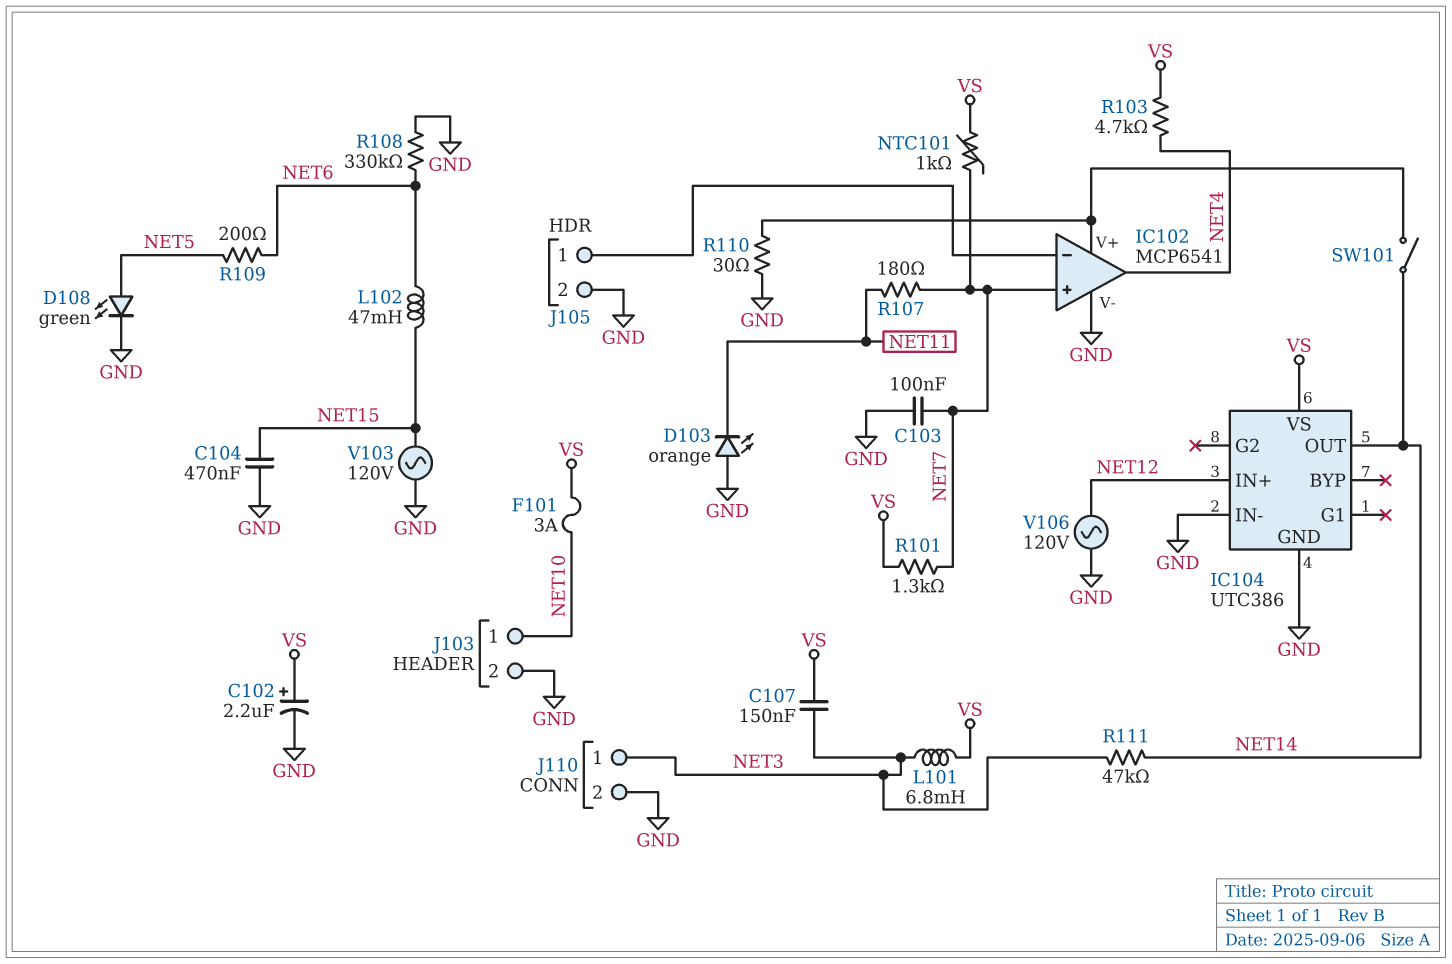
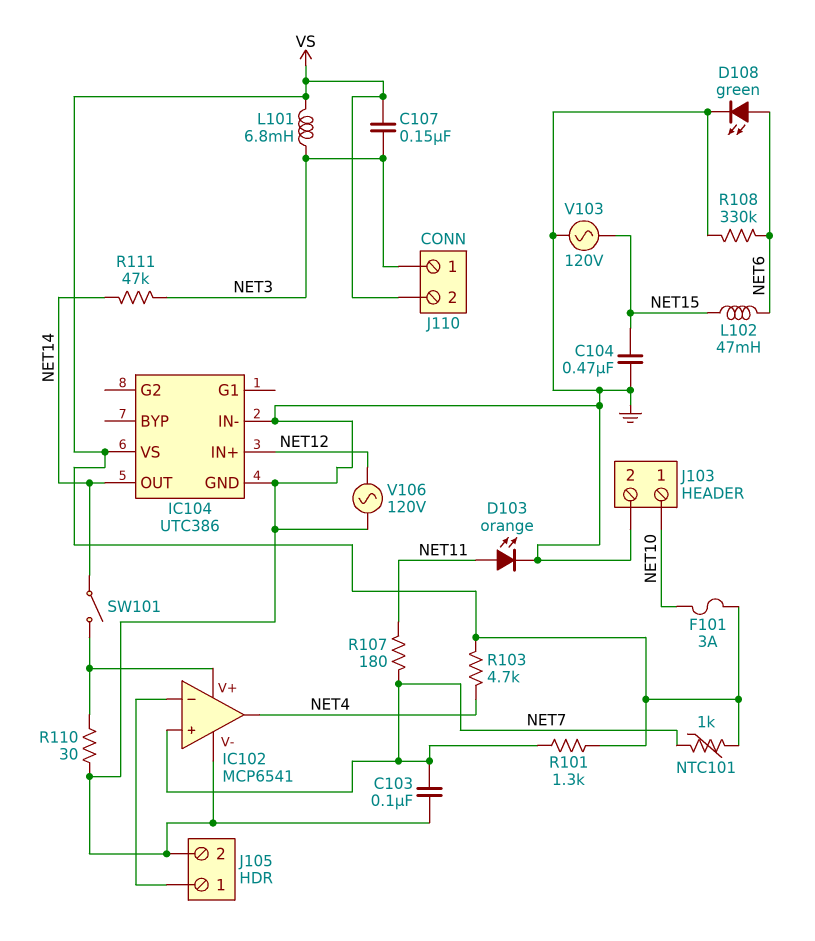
C102: 2.2uF (plus VS, minus GND) -> none
D103: LED orange (A GND, K NET11) -> LED orange (A NET11, K GND)
D108: LED green (A NET5, K GND) -> LED green (A NET6, K GND)
J110 pin 2: GND -> VS
R109: 200 (NET5, NET6) -> none

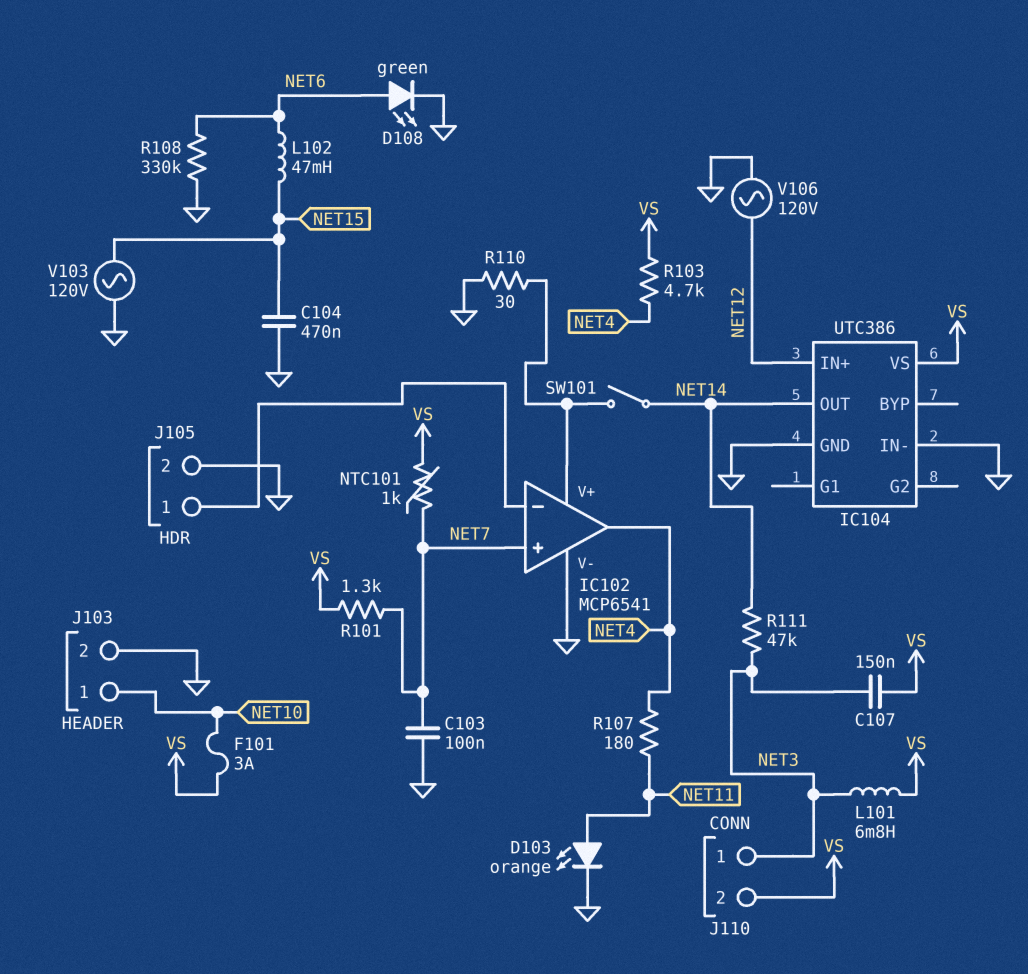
R107: 180 (NET7, NET11) -> 180 (NET4, NET11)

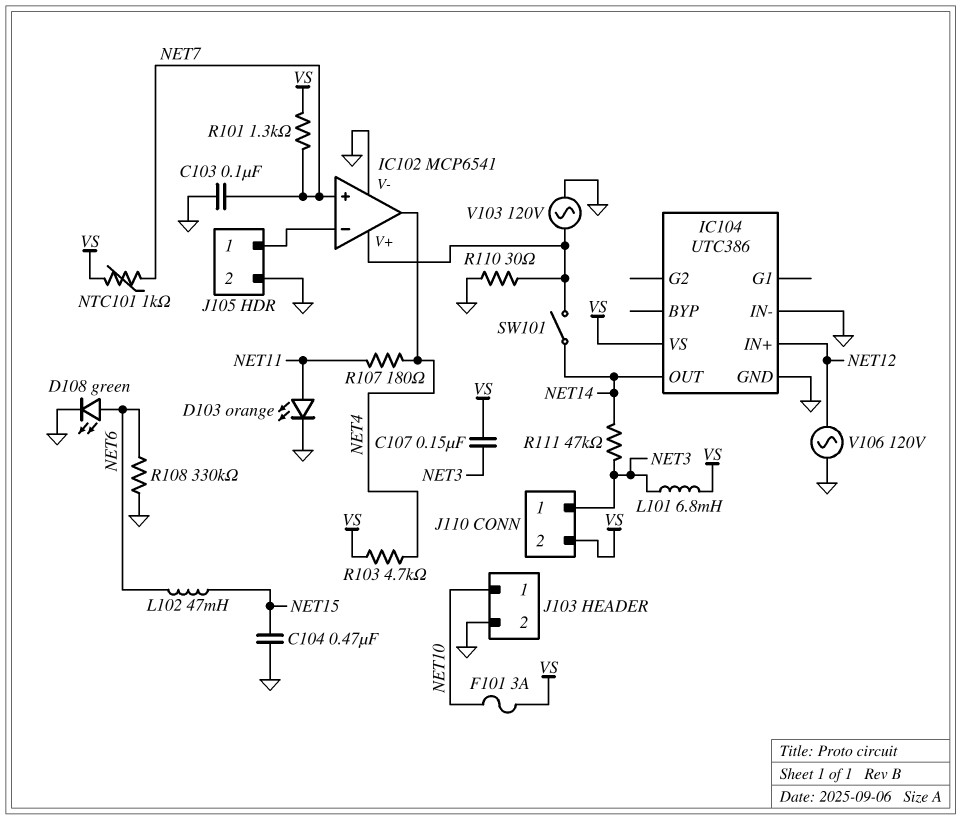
V103: AC 120V (GND, NET15) -> AC 120V (GND, IC102/V+)

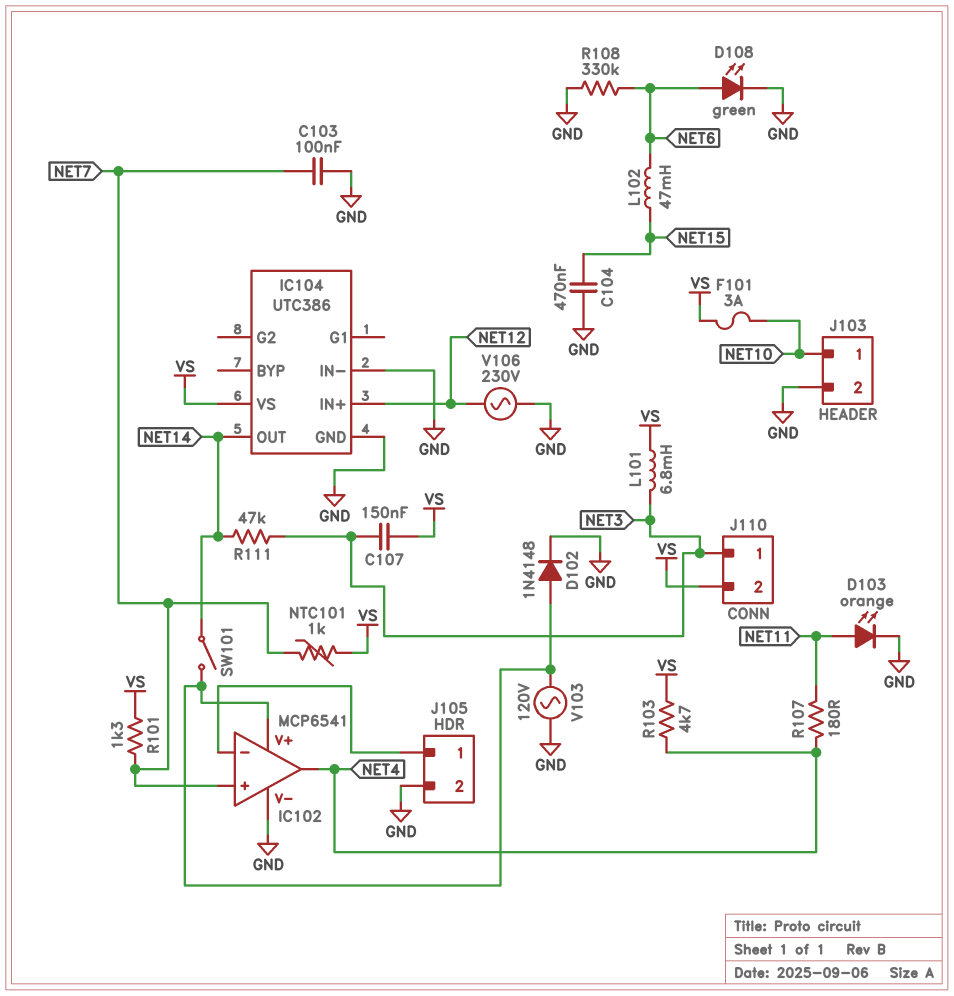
D102: none -> diode 1N4148 (A IC102/V+, K GND)
R110: 30 (GND, IC102/V+) -> none
V106: AC 120V (GND, NET12) -> AC 230V (GND, NET12)

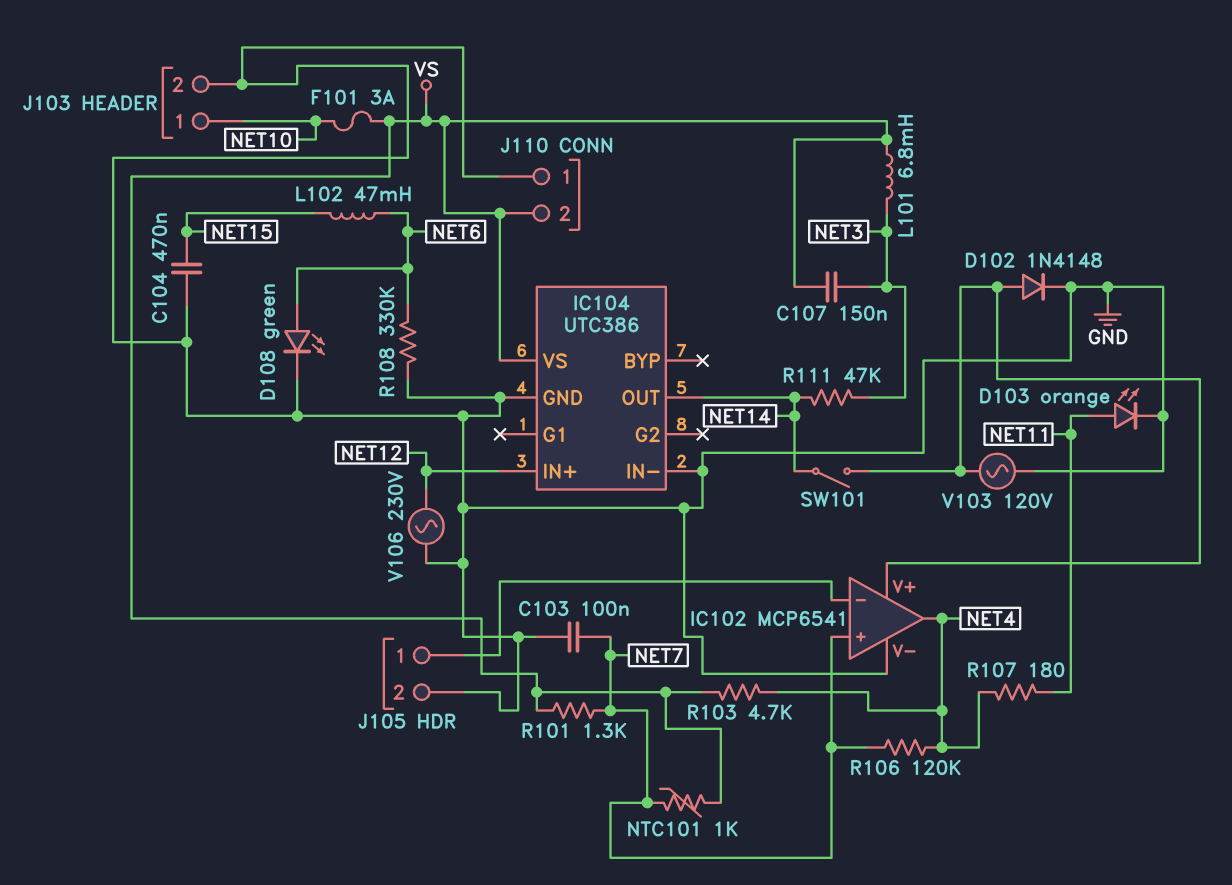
J110 pin 1: NET3 -> GND
R106: none -> 120k (NET4, NET7)

